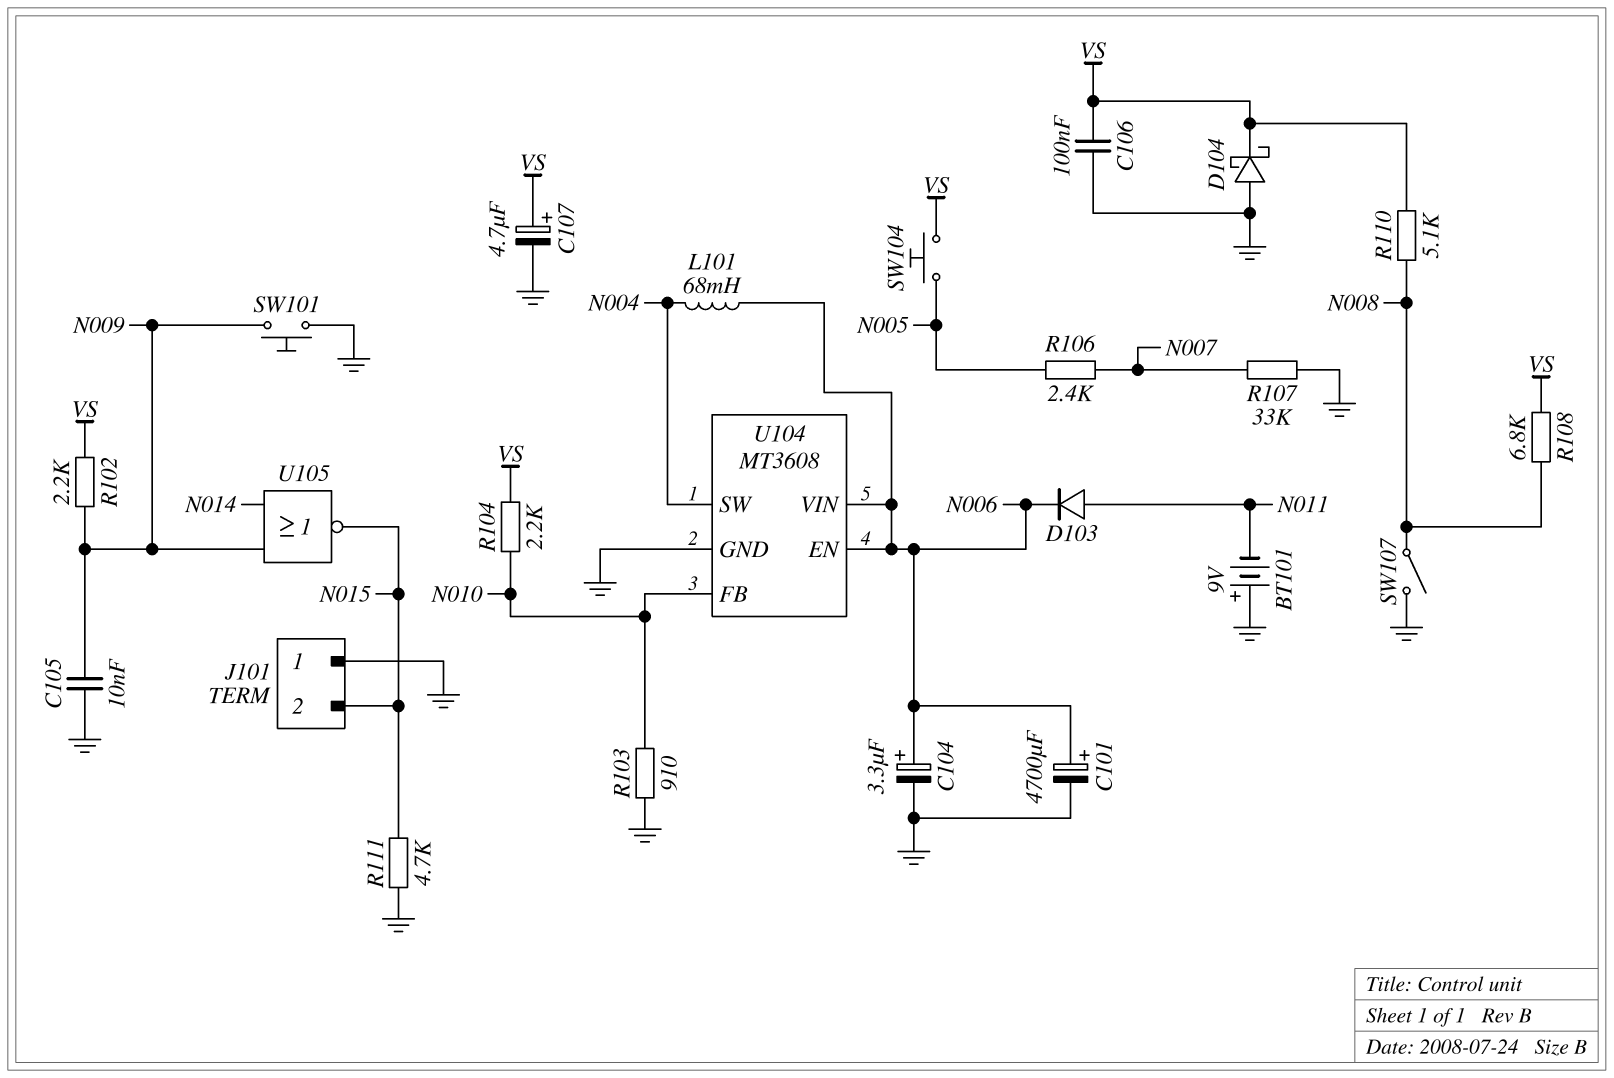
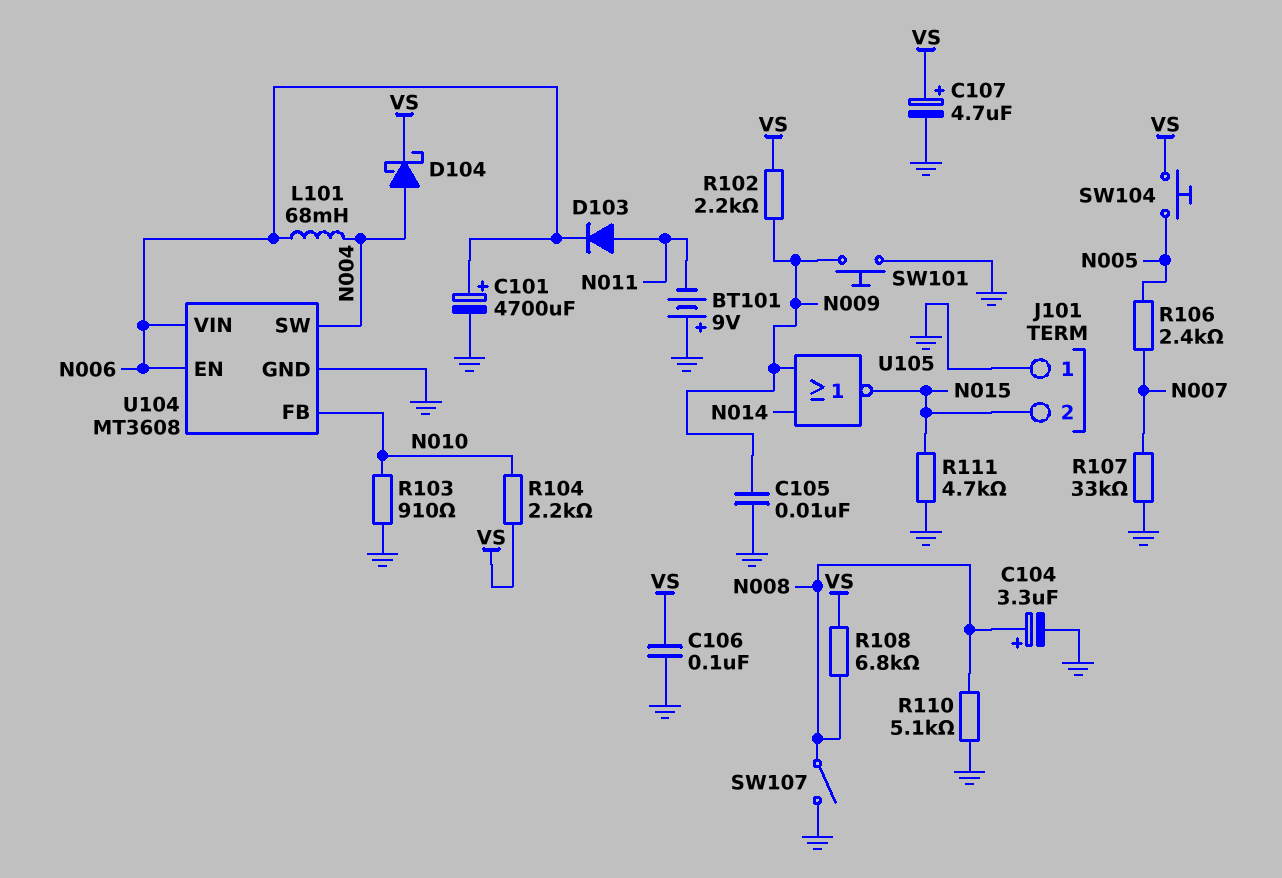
C104: 3.3uF (plus N006, minus GND) -> 3.3uF (plus N008, minus GND)
D104: schottky (A GND, K VS) -> schottky (A N004, K VS)
R110: 5.1k (N008, VS) -> 5.1k (GND, N008)

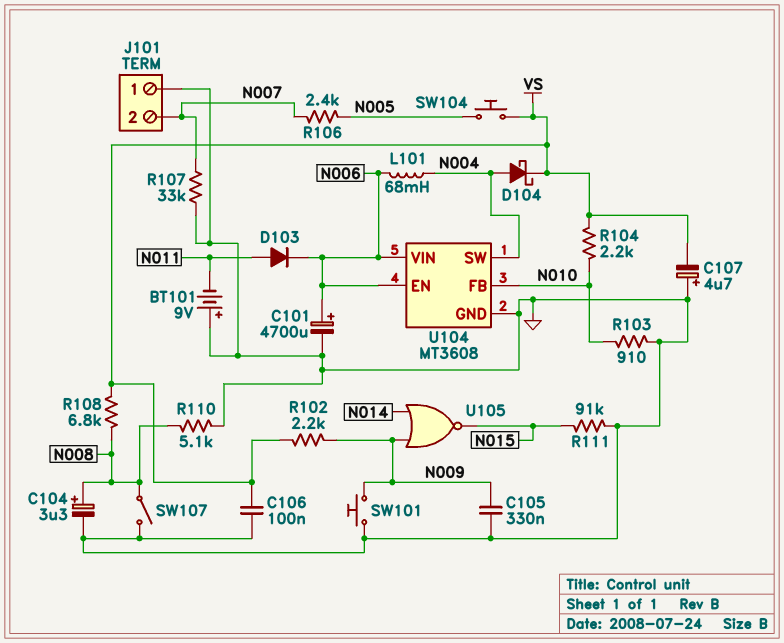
C105: 10nF (GND, N009) -> 330nF (GND, N009)
C107: 4.7uF (plus VS, minus GND) -> 4.7uF (plus GND, minus VS)
J101 pin 2: N015 -> N007
R111: 4.7k (GND, N015) -> 91k (GND, N015)

